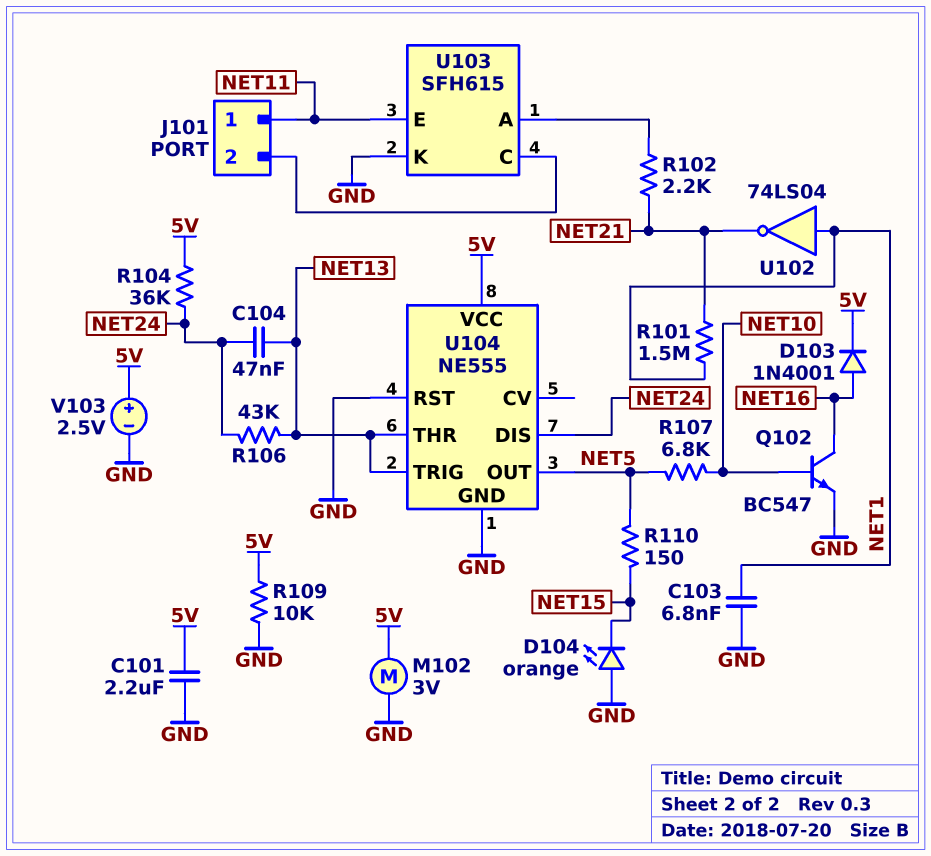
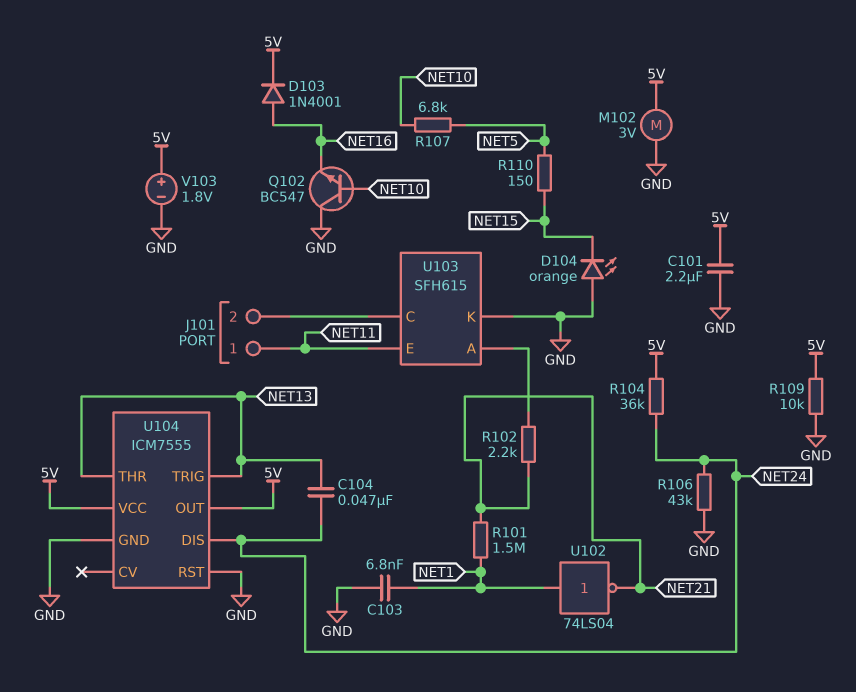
Q102: NPN BC547 (B NET10, C NET16, E GND) -> NPN BC547 (B NET10, C GND, E NET16)
R106: 43k (NET13, NET24) -> 43k (GND, NET24)
U104: NE555 -> ICM7555
U104 pin OUT: NET5 -> 5V
V103: 2.5V (plus 5V, minus GND) -> 1.8V (plus 5V, minus GND)

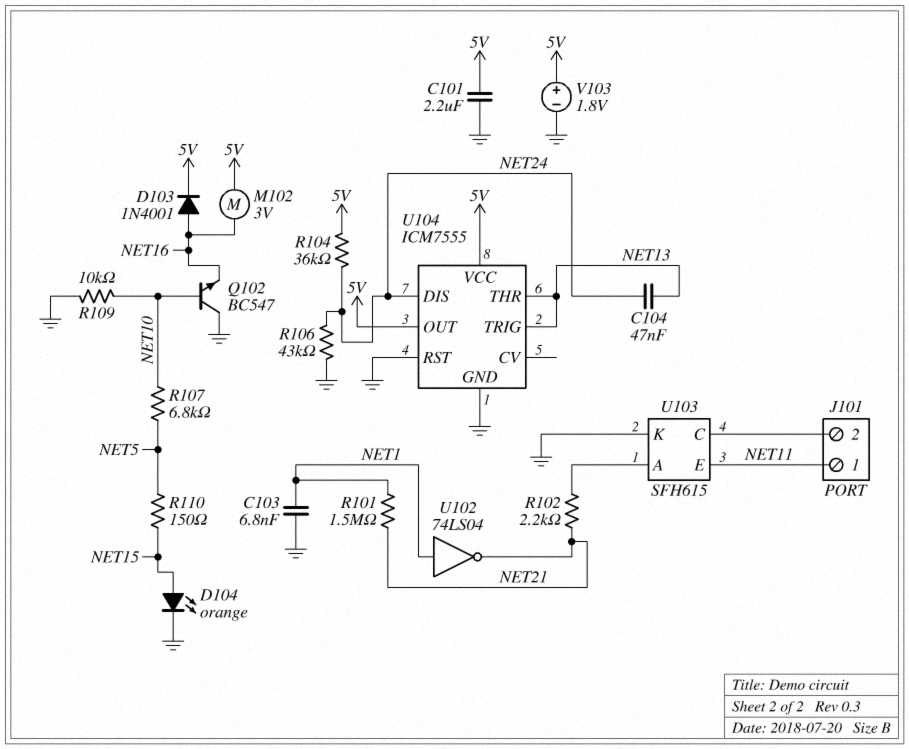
D104: LED orange (A GND, K NET15) -> LED orange (A NET15, K GND)
M102: motor 3V (5V, GND) -> motor 3V (5V, NET16)
R109: 10k (5V, GND) -> 10k (GND, NET10)

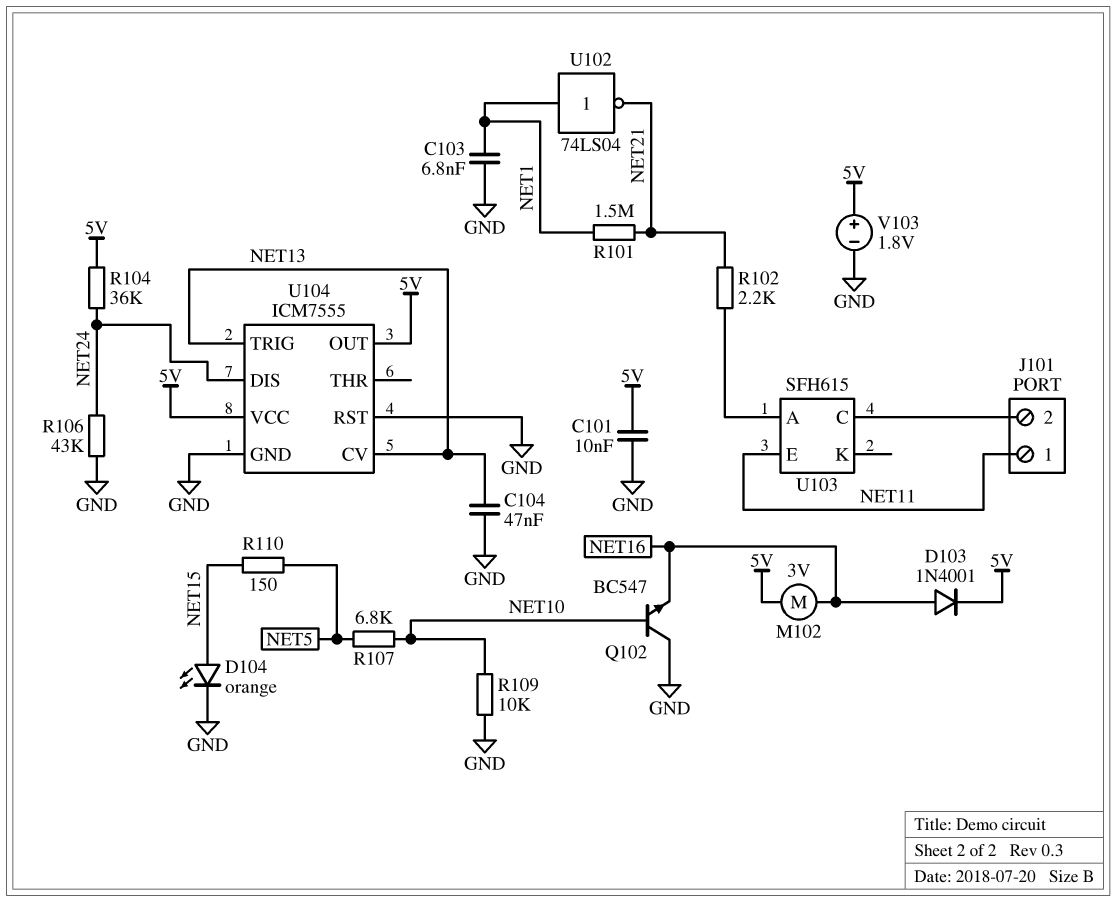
C101: 2.2uF (5V, GND) -> 10nF (5V, GND)
C104: 47nF (NET13, NET24) -> 47nF (GND, NET13)
U103 pin K: GND -> none
U104 pin CV: none -> NET13
U104 pin THR: NET13 -> none

